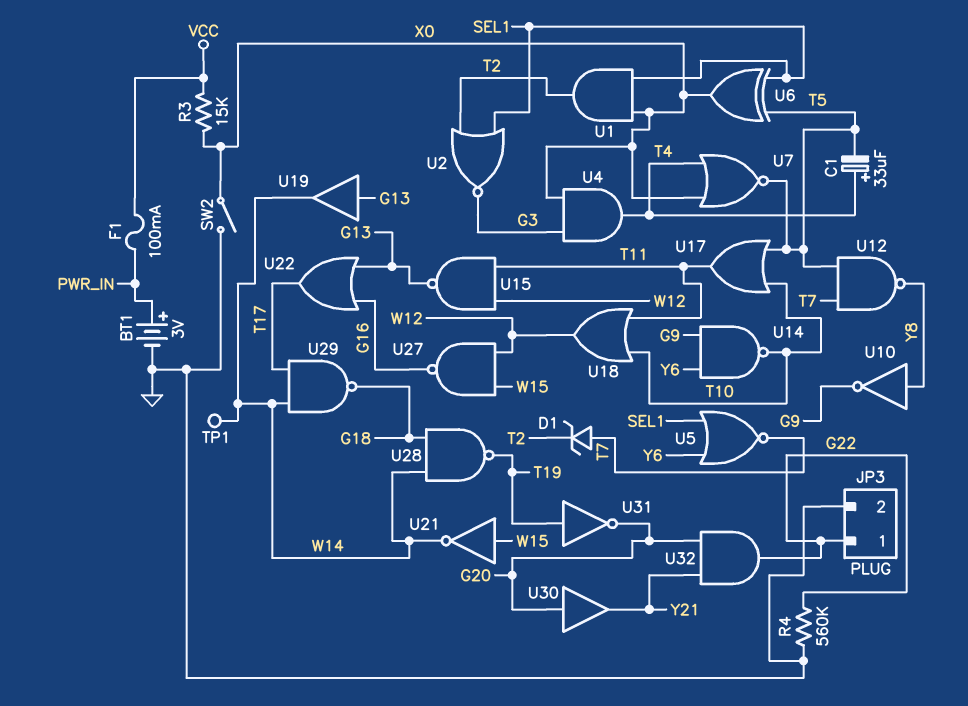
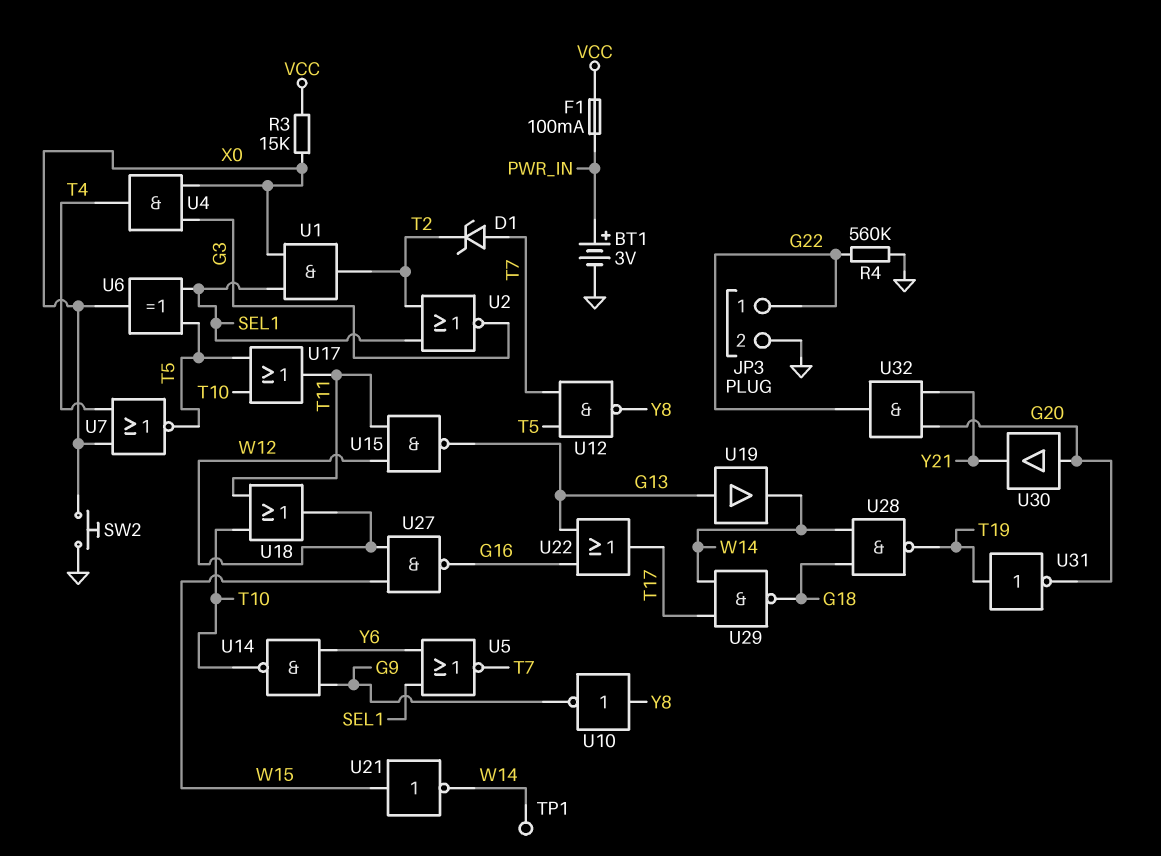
C1: 33uF (plus T4, minus T5) -> none
SW2: switch (GND, X0) -> button (GND, X0)

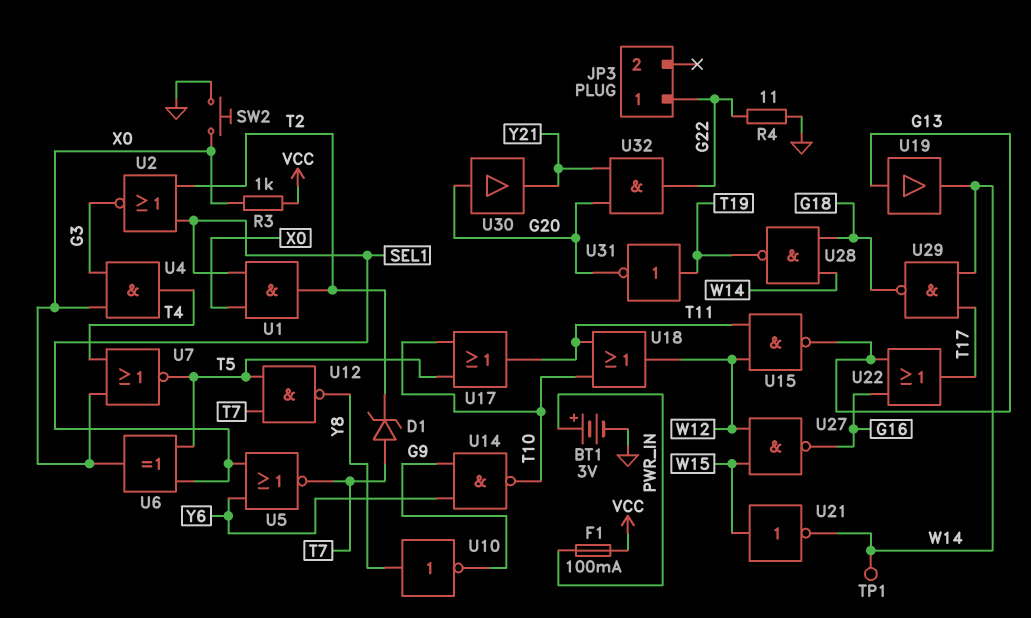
JP3 pin 2: GND -> none
R3: 15k (VCC, X0) -> 1k (VCC, X0)
R4: 560k (G22, GND) -> 11 (G22, GND)

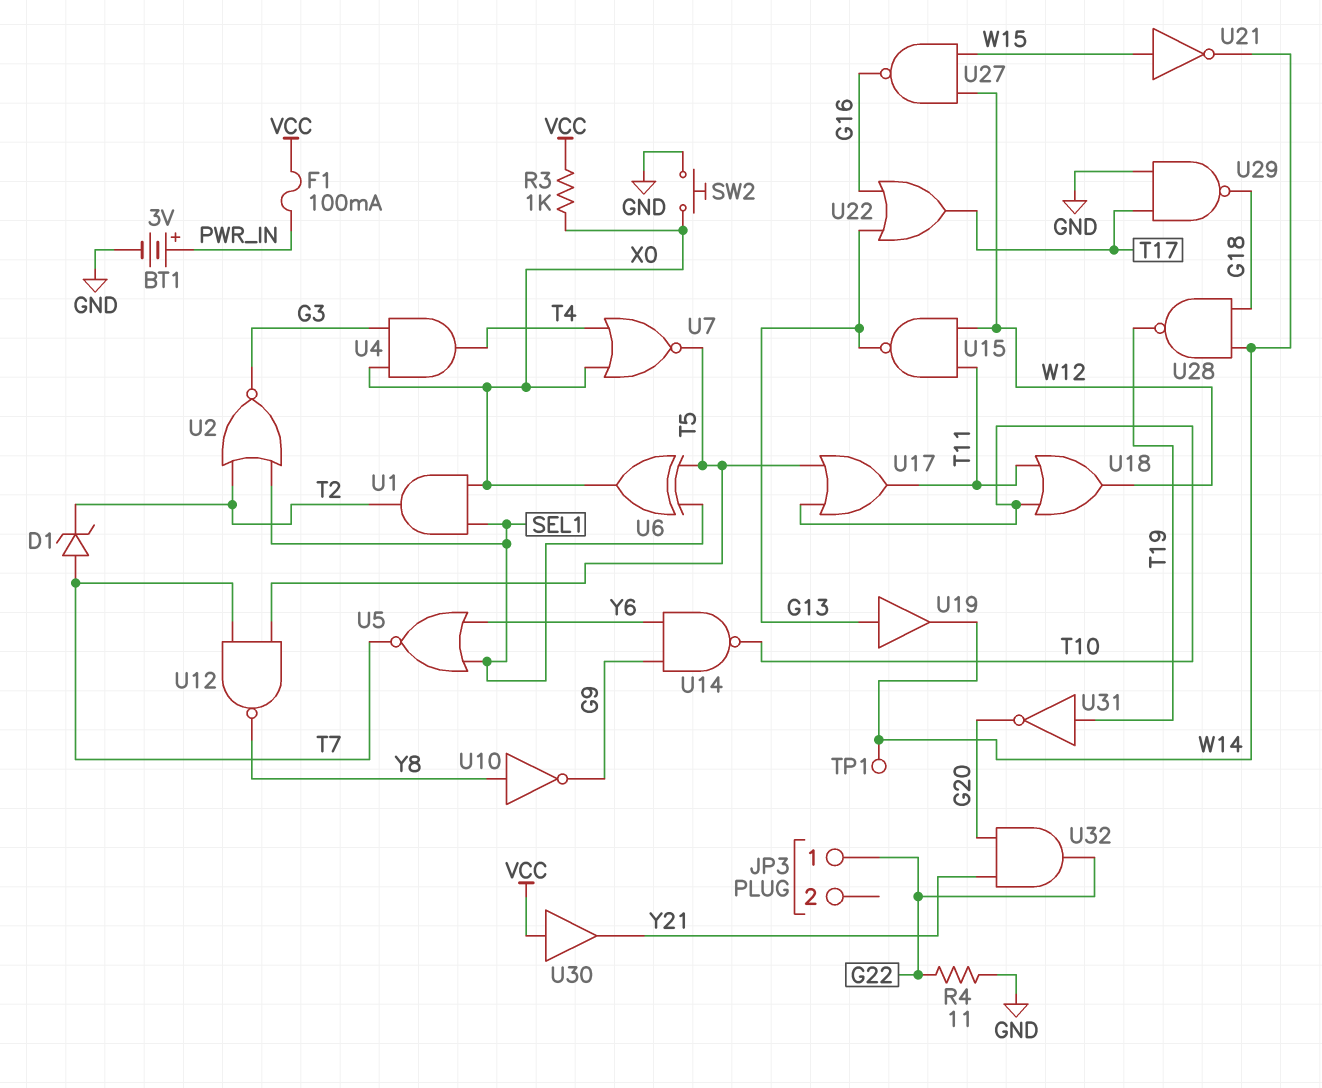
U29: NAND (in T17, in W14, out G18) -> NAND (in GND, in T17, out G18)
U30: buffer (in G20, out Y21) -> buffer (in VCC, out Y21)

